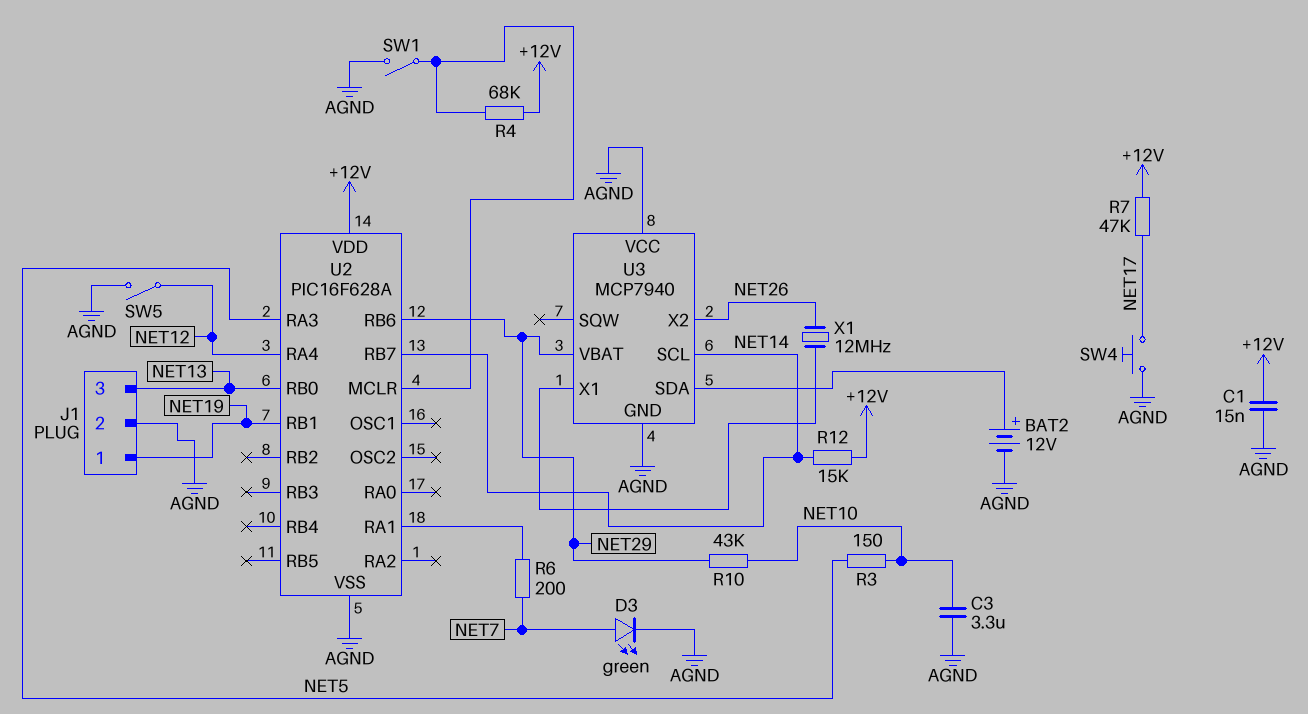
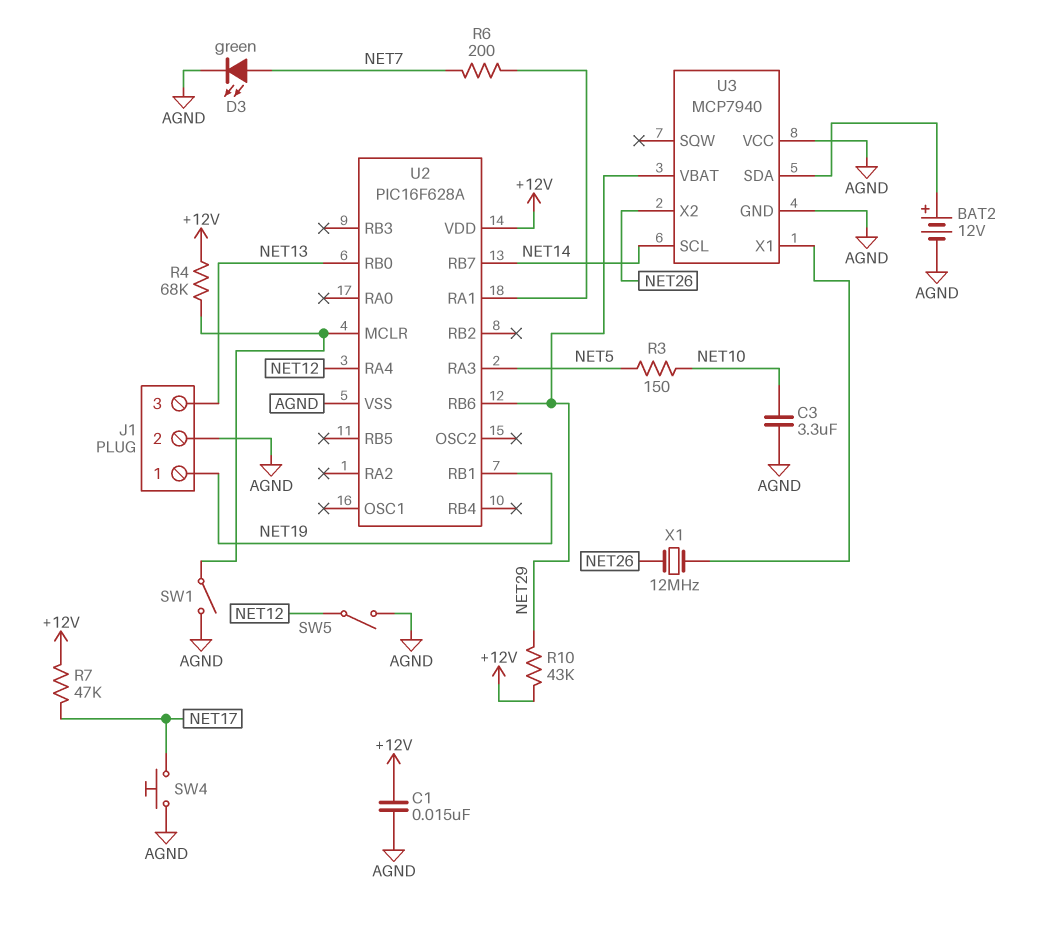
R10: 43k (NET10, NET29) -> 43k (+12V, NET29)
R12: 15k (+12V, NET14) -> none

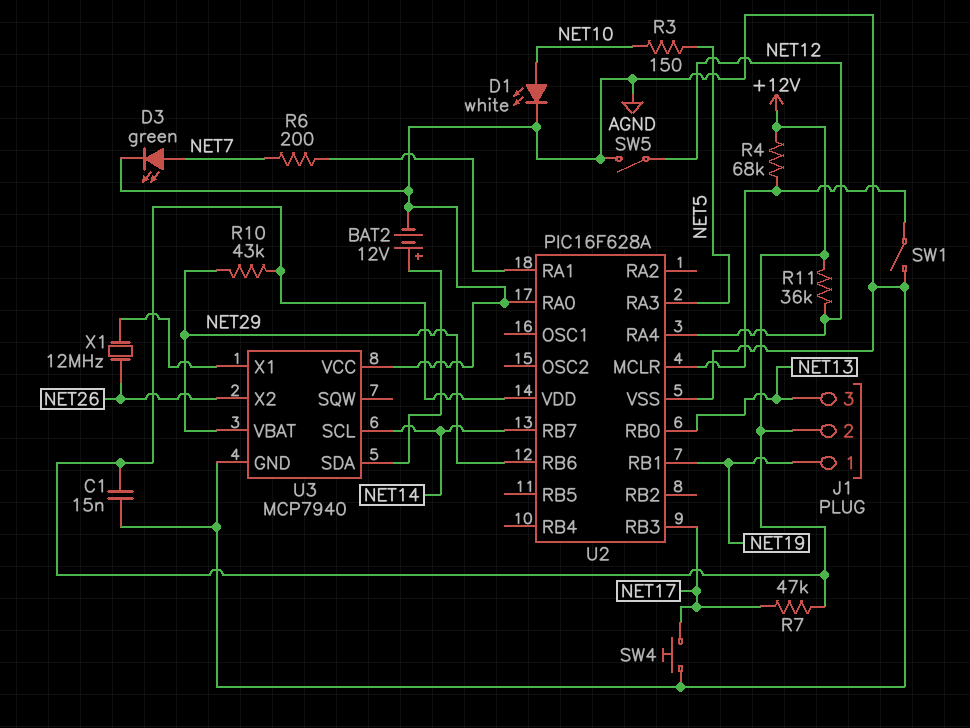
C3: 3.3uF (AGND, NET10) -> none
D1: none -> LED white (A NET10, K AGND)
J1 pin 2: AGND -> +12V
R11: none -> 36k (+12V, NET12)
U2 pin RA0: none -> AGND
U2 pin RB3: none -> NET17

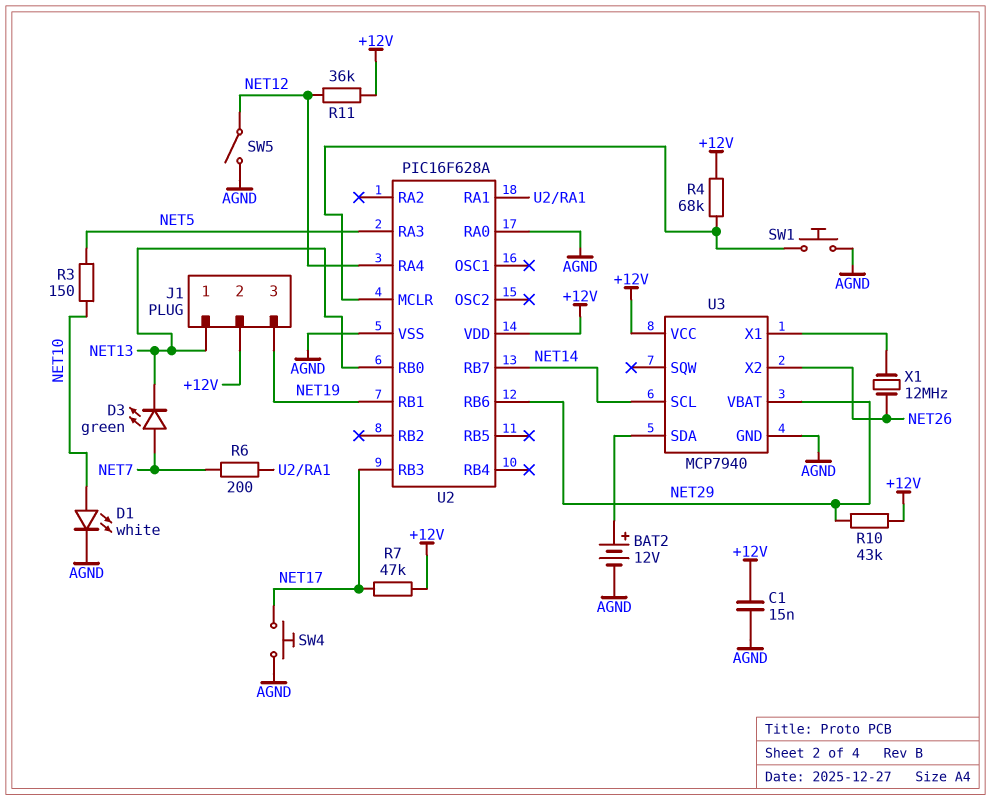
D3: LED green (A NET7, K AGND) -> LED green (A NET7, K NET13)
J1 pin 1: NET19 -> NET13
J1 pin 3: NET13 -> NET19
SW1: switch (AGND, U2/MCLR) -> button (AGND, U2/MCLR)
U3 pin VCC: AGND -> +12V

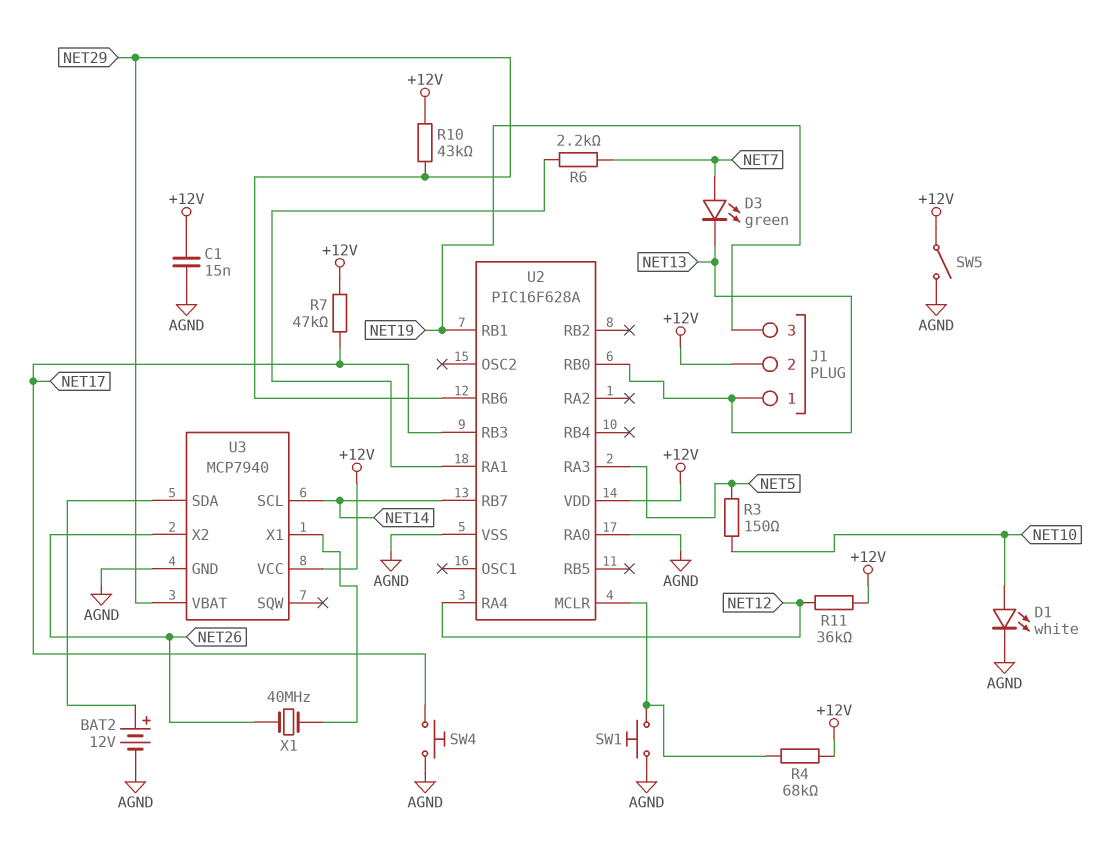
R6: 200 (NET7, U2/RA1) -> 2.2k (NET7, U2/RA1)
SW5: switch (AGND, NET12) -> switch (+12V, AGND)
X1: 12MHz (NET26, U3/X1) -> 40MHz (NET26, U3/X1)

